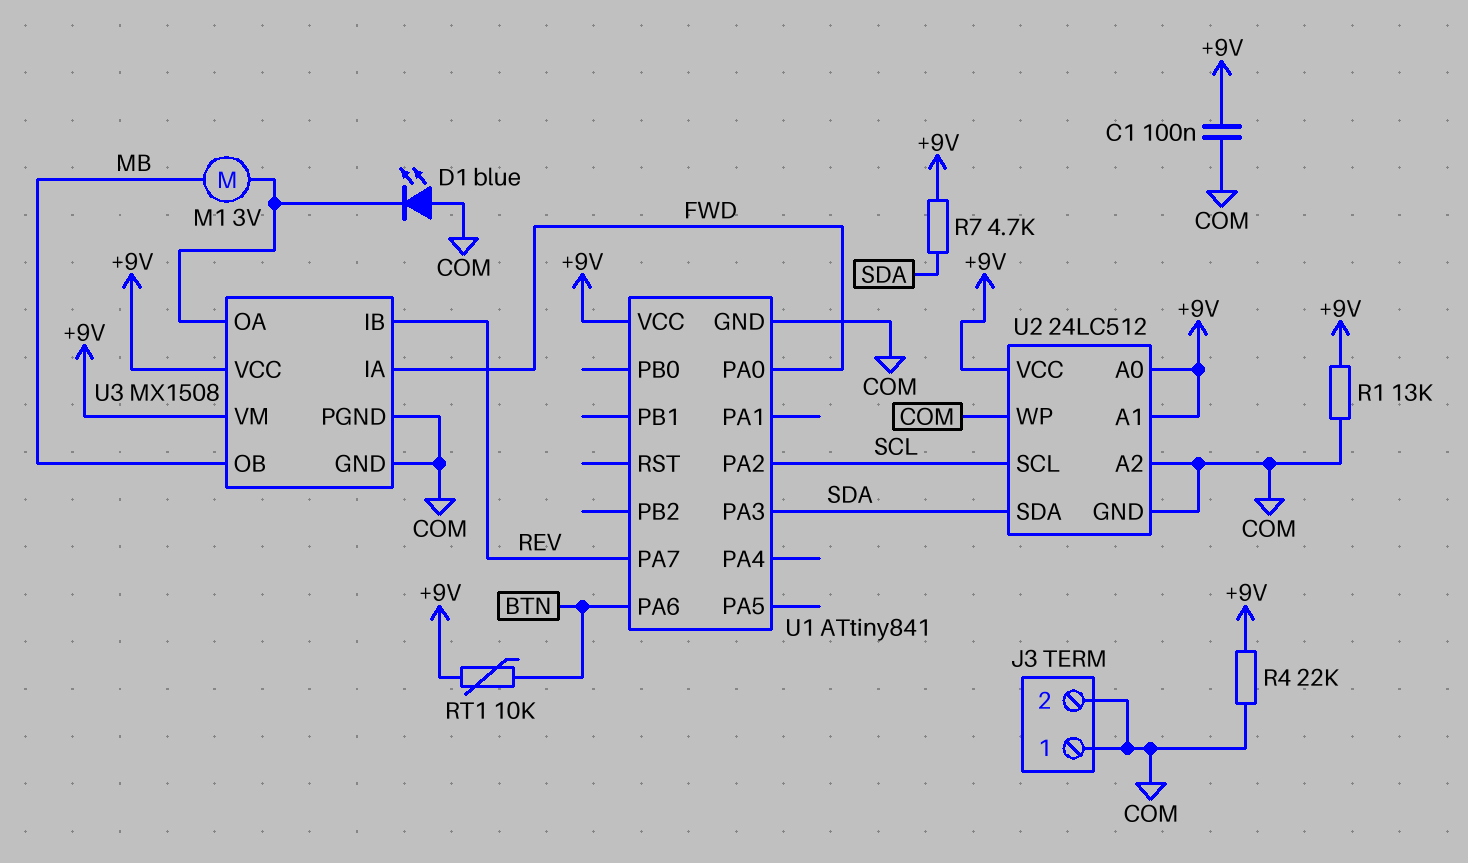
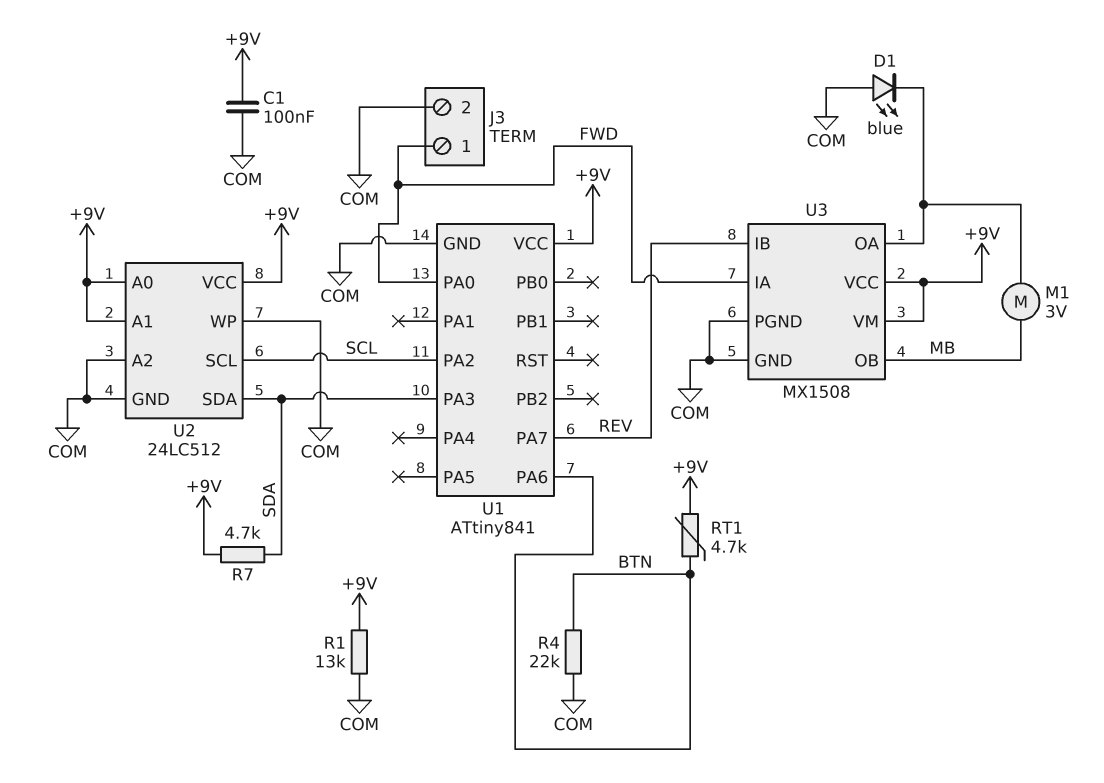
J3 pin 1: COM -> FWD
R4: 22k (+9V, COM) -> 22k (BTN, COM)
RT1: 10k (+9V, BTN) -> 4.7k (+9V, BTN)

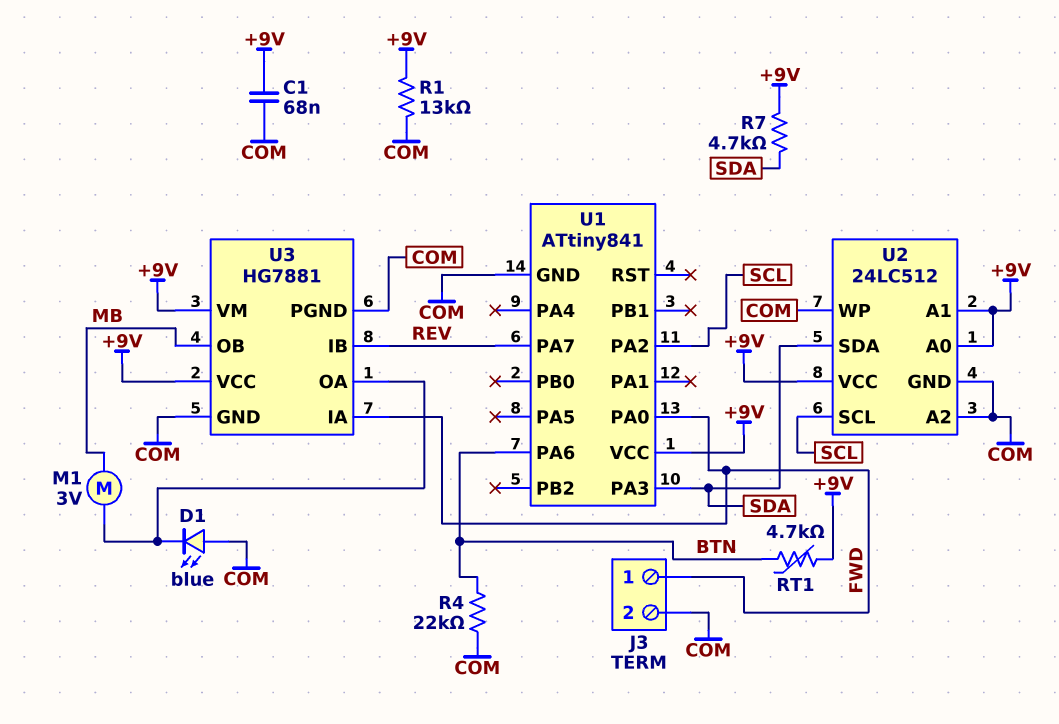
C1: 100nF (+9V, COM) -> 68nF (+9V, COM)
U3: MX1508 -> HG7881

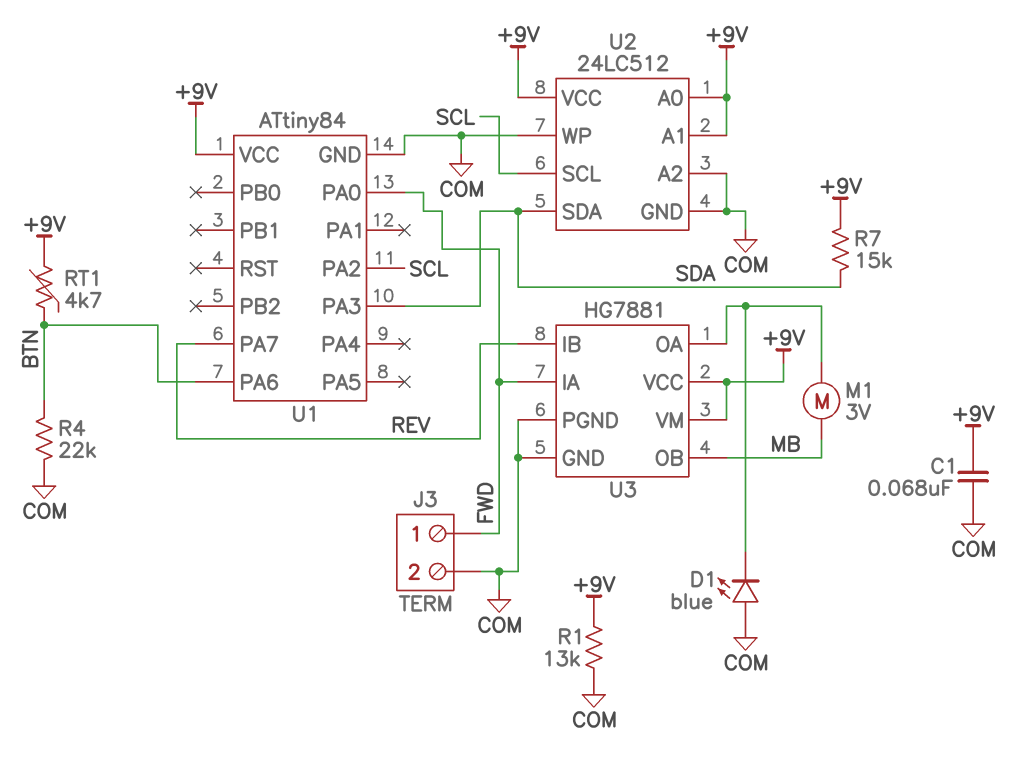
R7: 4.7k (+9V, SDA) -> 15k (+9V, SDA)
U1: ATtiny841 -> ATtiny84

